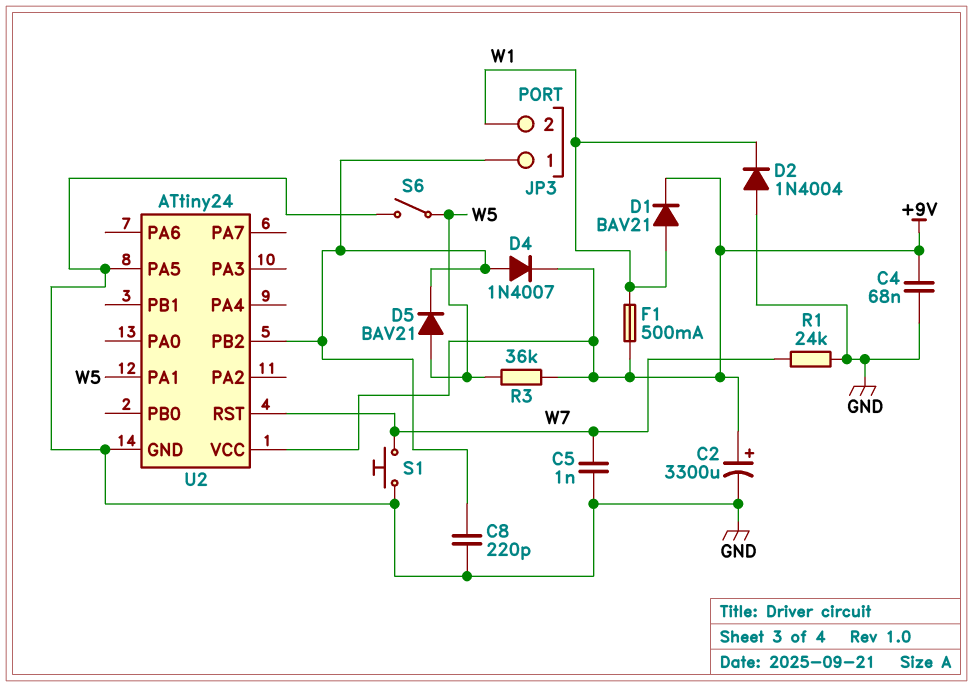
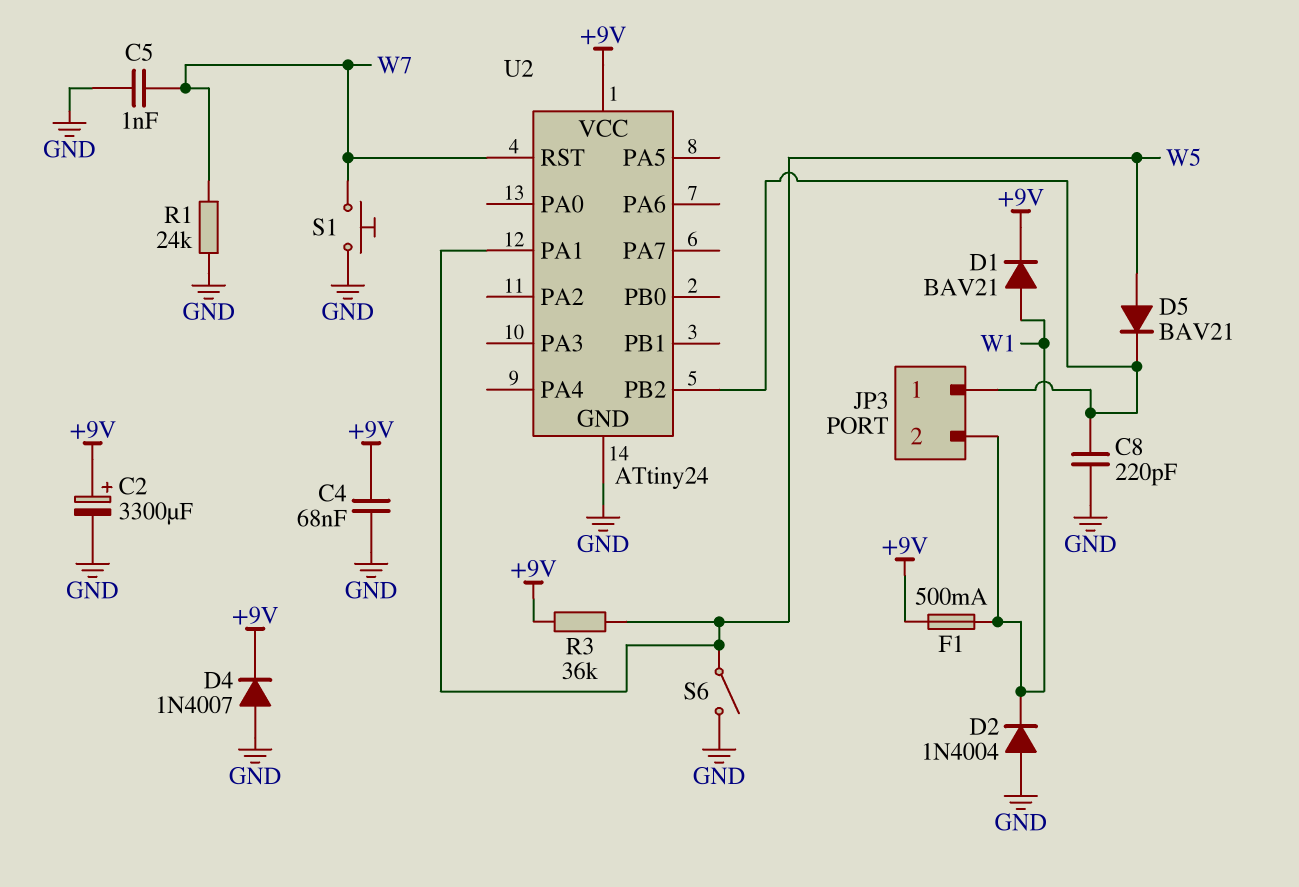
D4: diode 1N4007 (A JP3/1, K +9V) -> diode 1N4007 (A GND, K +9V)
U2 pin PA5: GND -> none

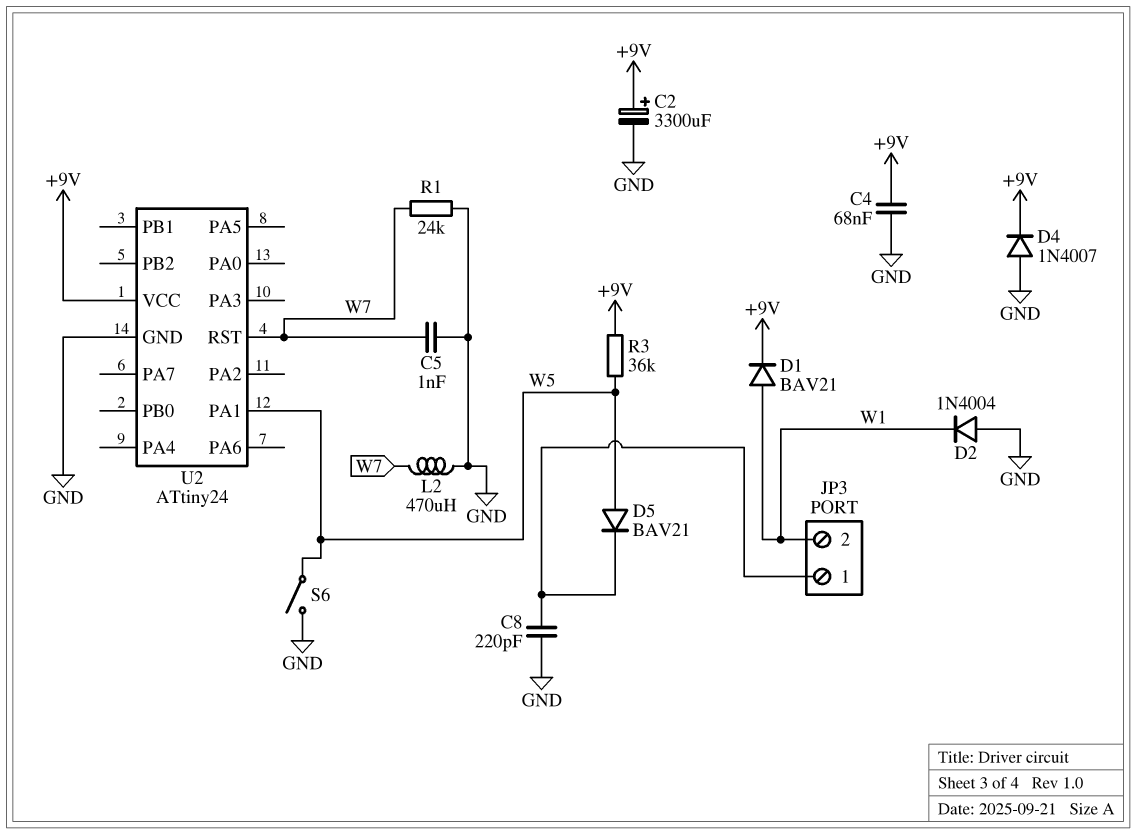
F1: 500mA (+9V, W1) -> none
L2: none -> 470uH (GND, W7)
S1: button (GND, W7) -> none
U2 pin PB2: JP3/1 -> none

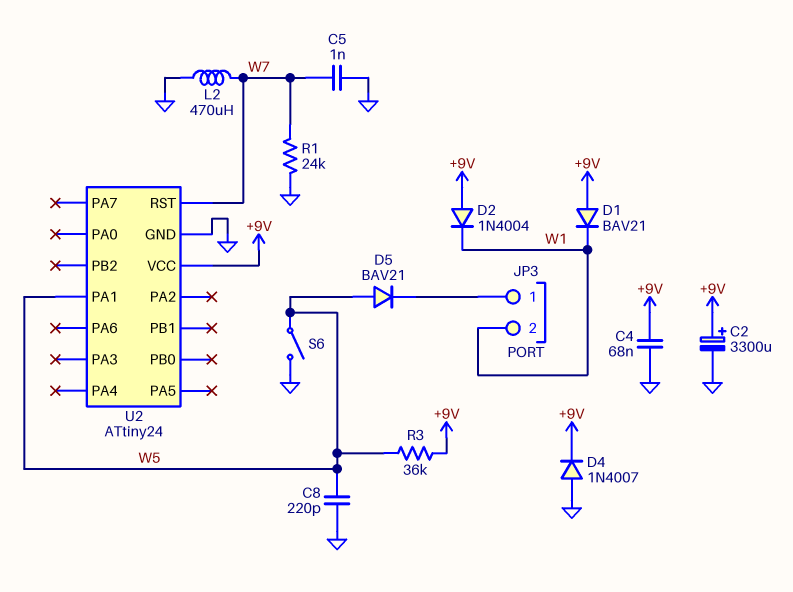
C8: 220pF (GND, JP3/1) -> 220pF (GND, W5)
D1: diode BAV21 (A W1, K +9V) -> diode BAV21 (A +9V, K W1)
D2: diode 1N4004 (A GND, K W1) -> diode 1N4004 (A +9V, K W1)

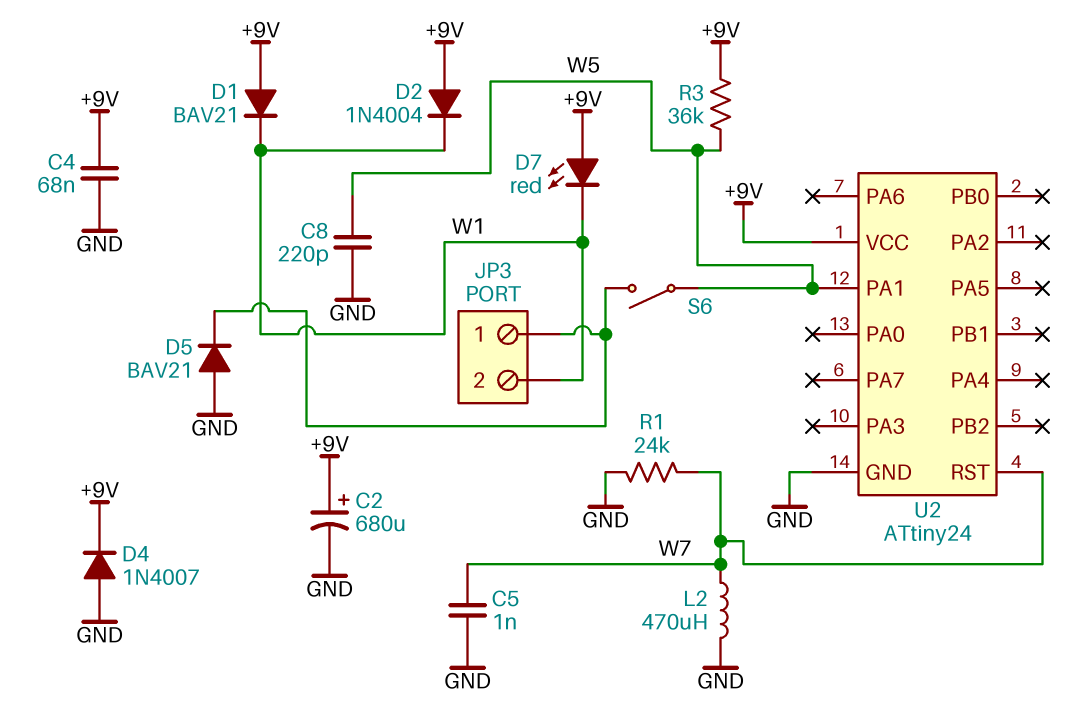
C2: 3300uF (plus +9V, minus GND) -> 680uF (plus +9V, minus GND)
D5: diode BAV21 (A W5, K JP3/1) -> diode BAV21 (A GND, K JP3/1)
D7: none -> LED red (A +9V, K W1)
S6: switch (GND, W5) -> switch (JP3/1, W5)

